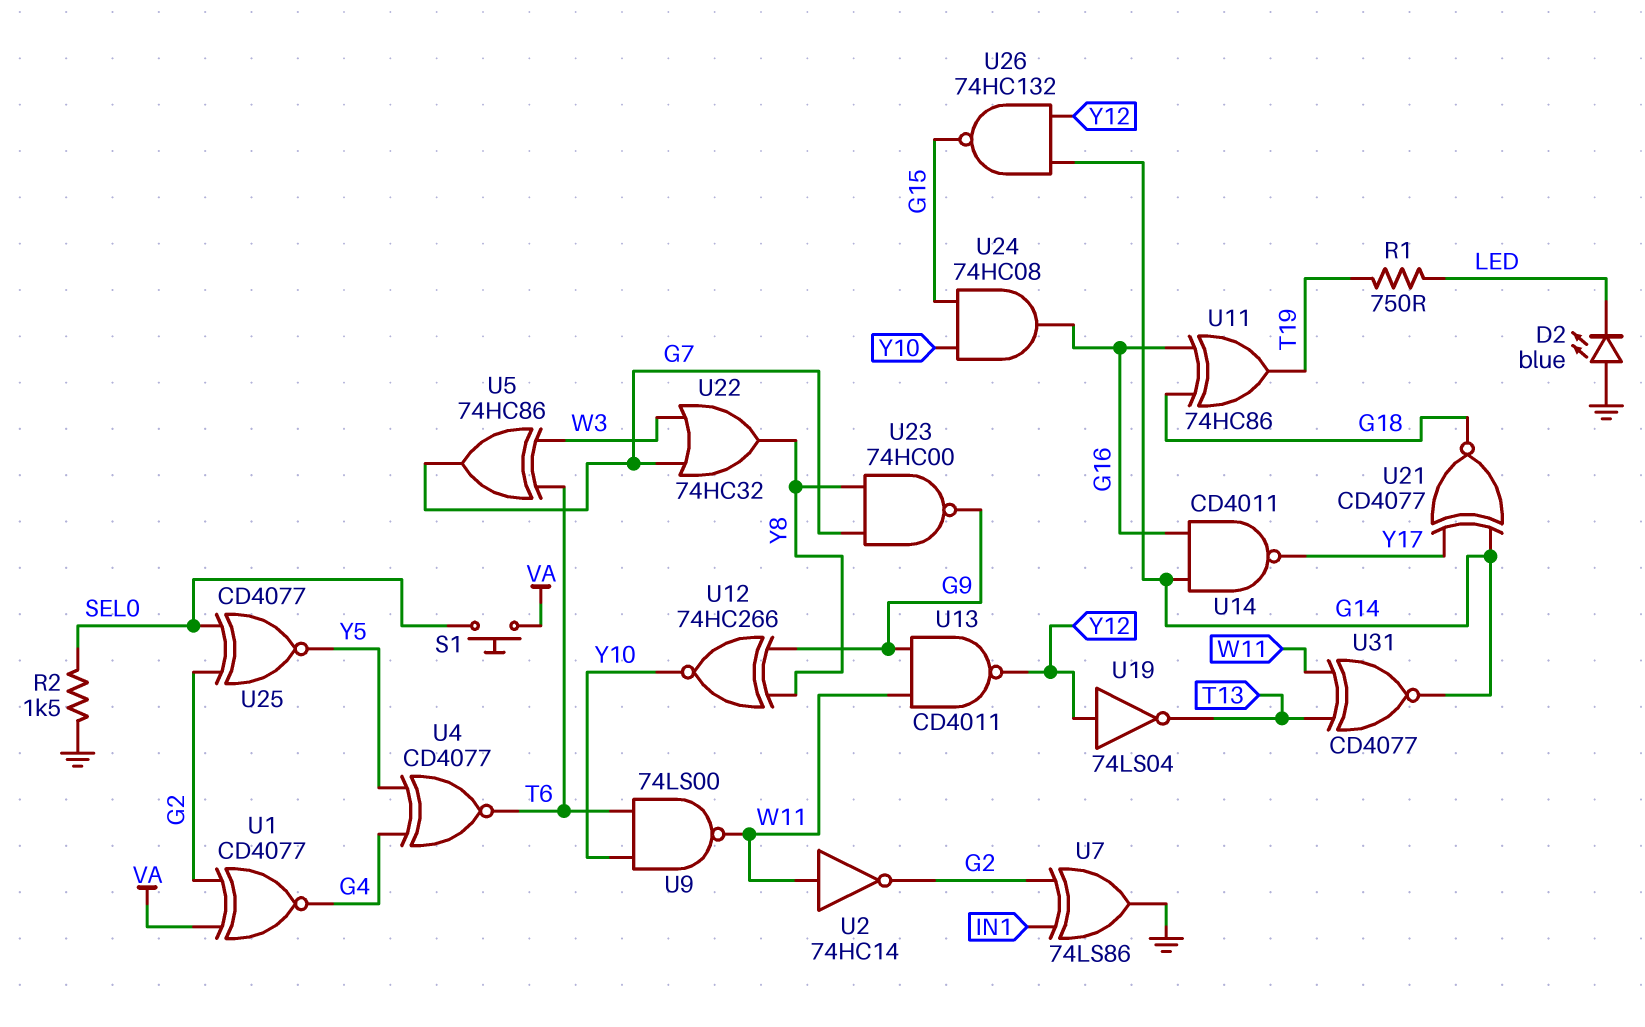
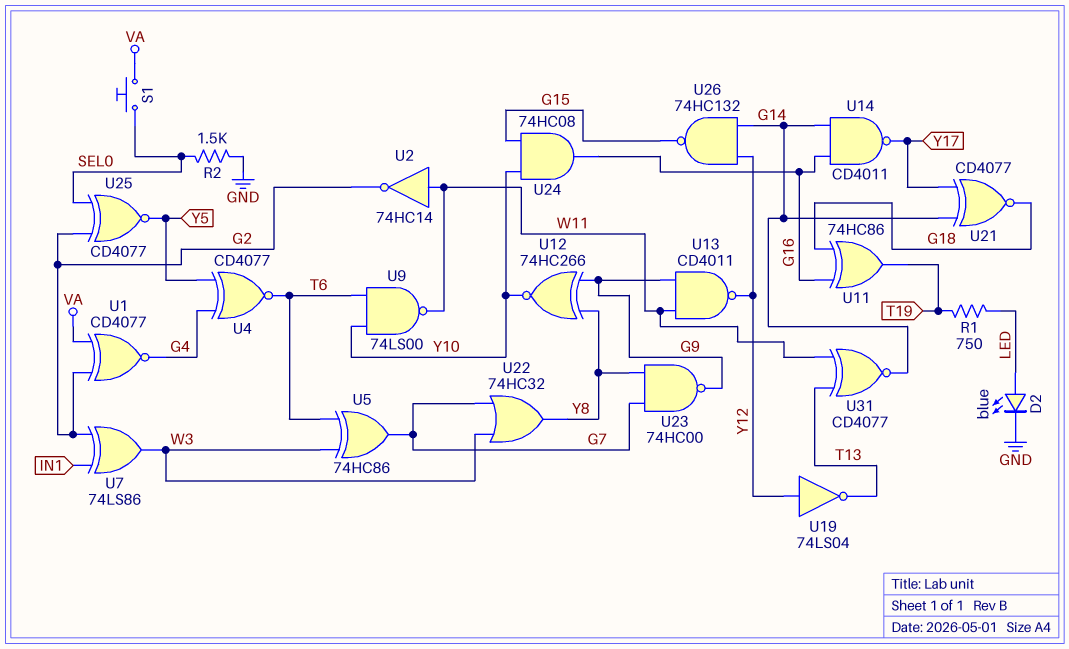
D2: LED blue (A GND, K LED) -> LED blue (A LED, K GND)
U7: XOR 74LS86 (in G2, in IN1, out GND) -> XOR 74LS86 (in G2, in IN1, out W3)

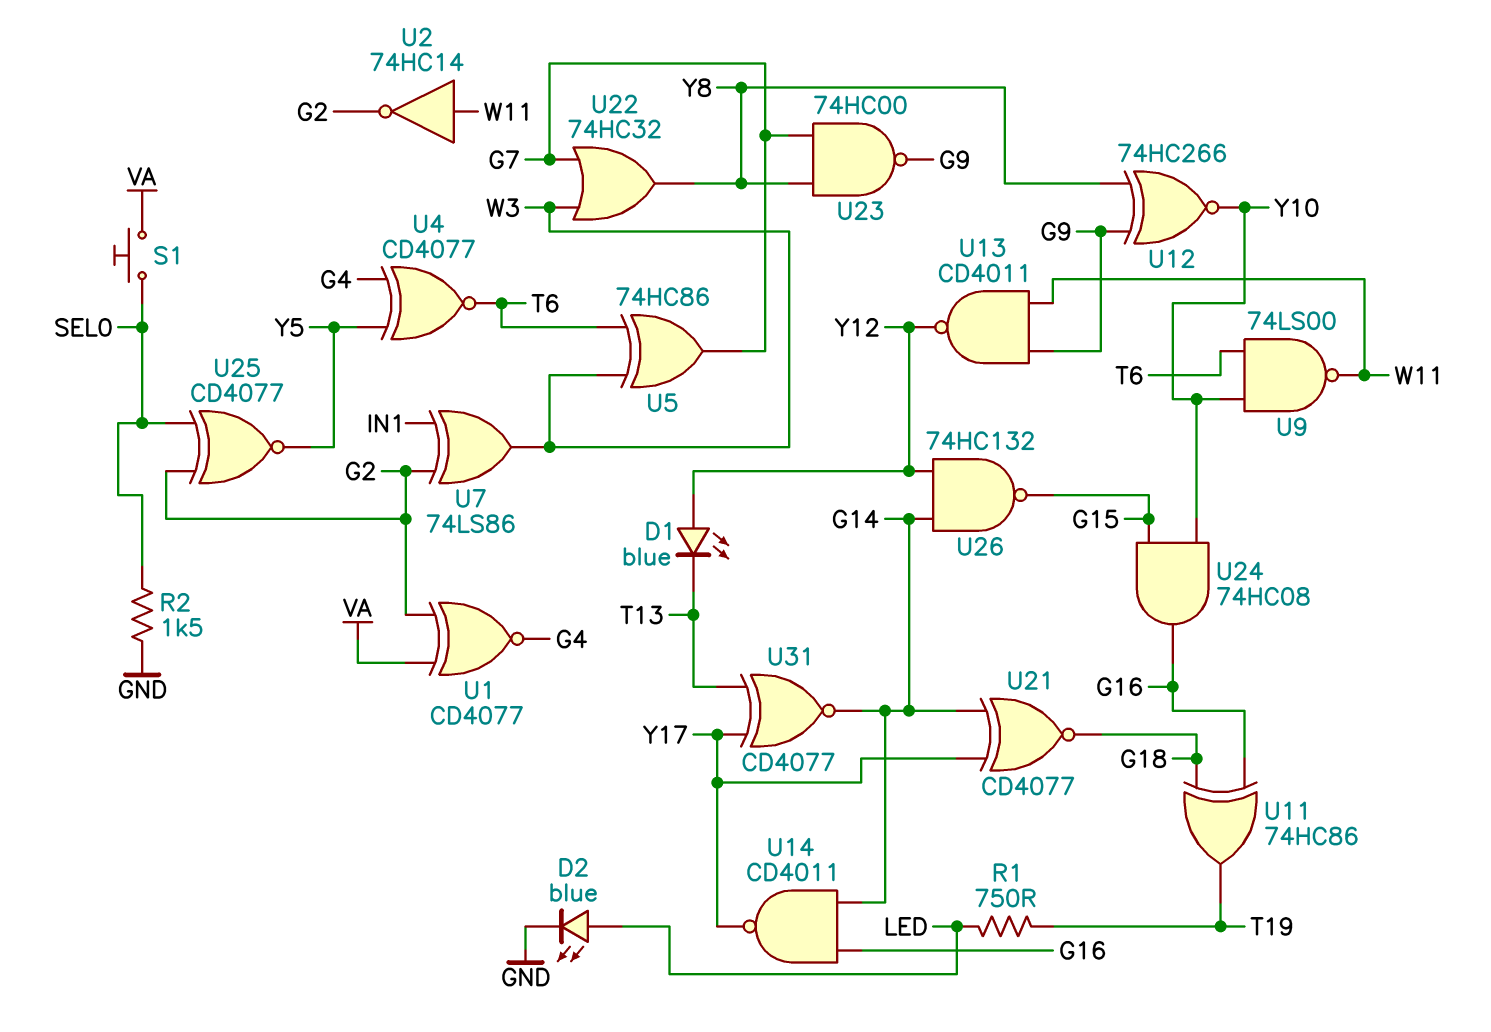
D1: none -> LED blue (A Y12, K T13)
U19: NOT 74LS04 (in Y12, out T13) -> none
U31: XNOR CD4077 (in T13, in W11, out G14) -> XNOR CD4077 (in T13, in Y17, out G14)

